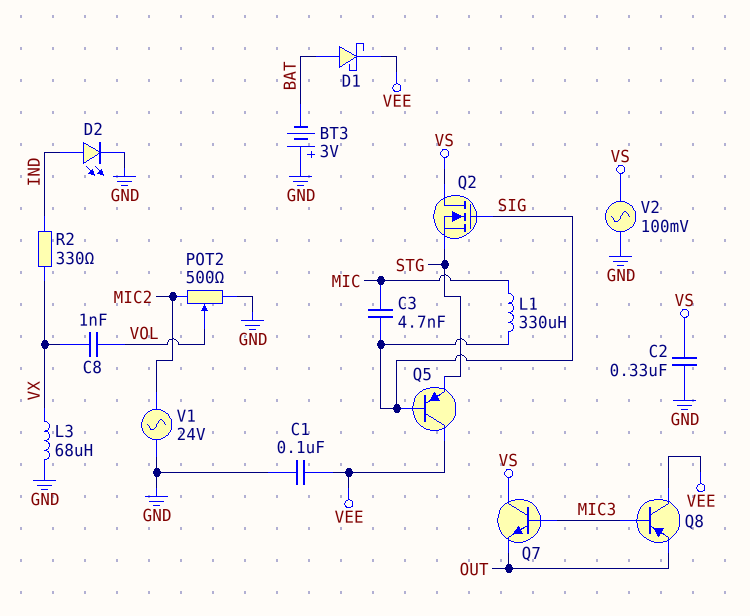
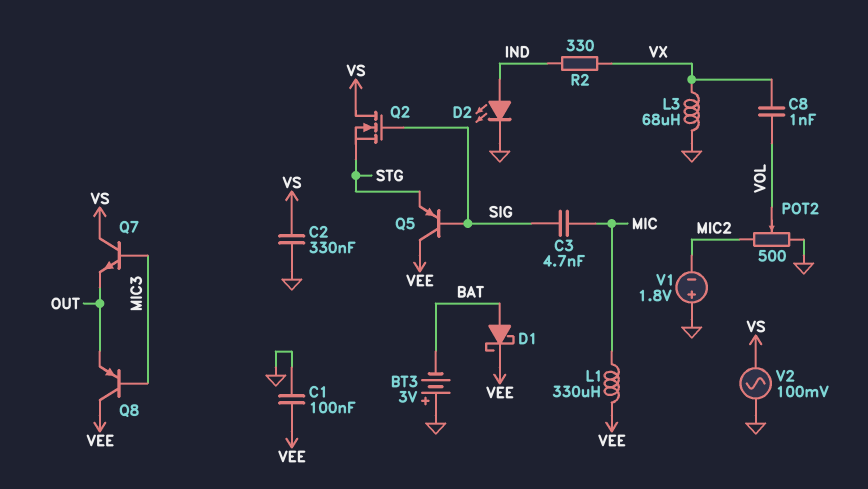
L1: 330uH (MIC, SIG) -> 330uH (MIC, VEE)
V1: AC 24V (GND, MIC2) -> 1.8V (plus GND, minus MIC2)

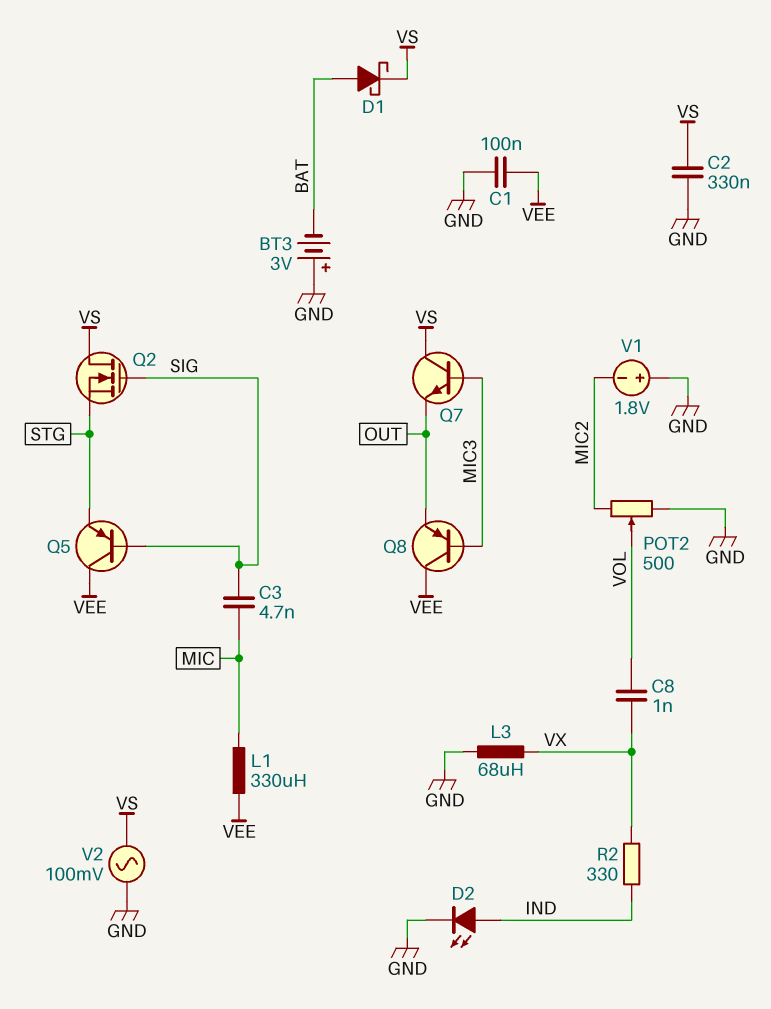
D1: schottky (A BAT, K VEE) -> schottky (A BAT, K VS)

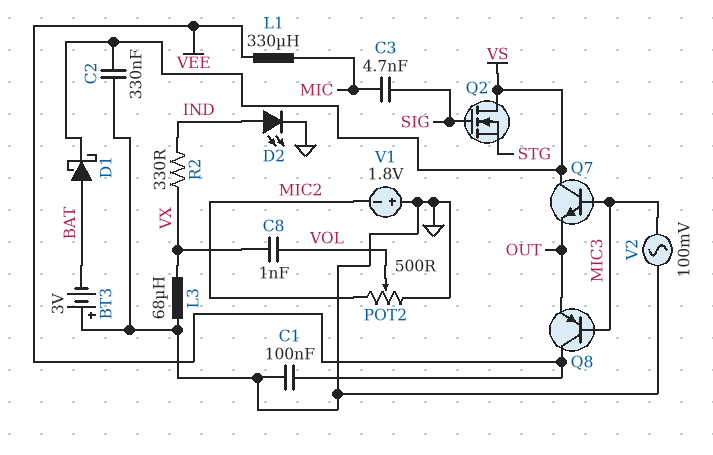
Q5: PNP (B SIG, C VEE, E STG) -> none
V2: AC 100mV (GND, VS) -> AC 100mV (GND, MIC3)

